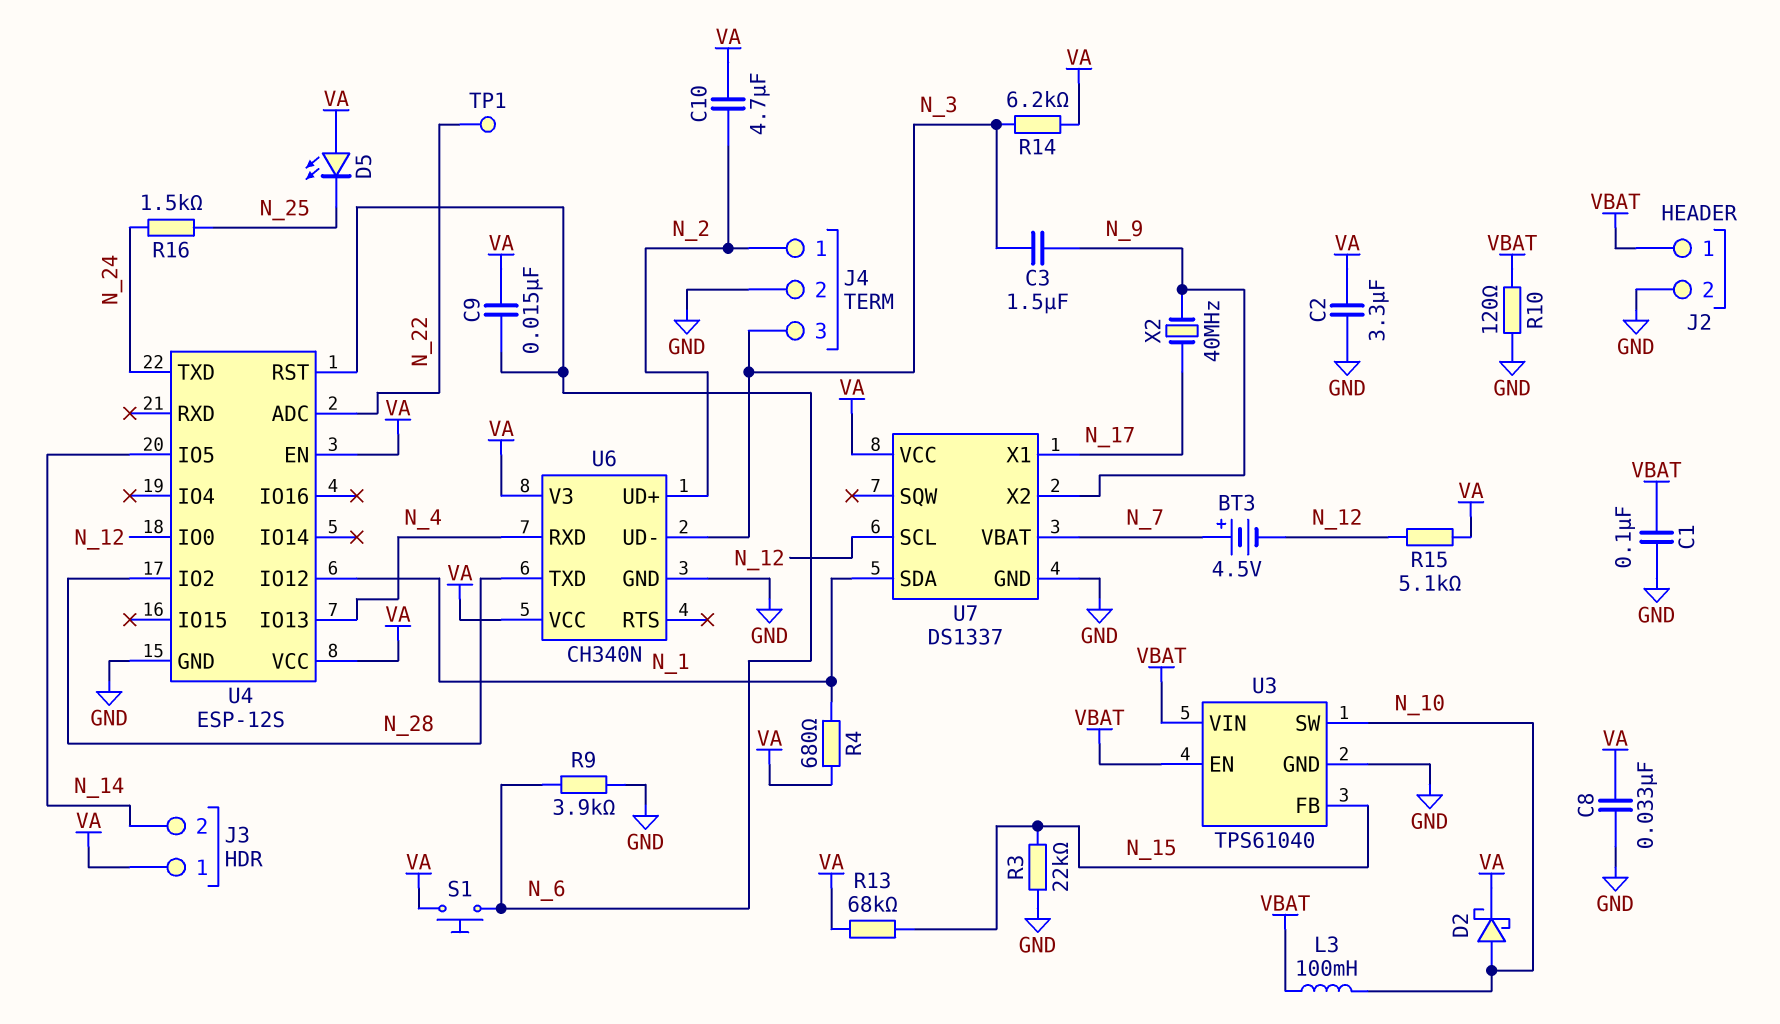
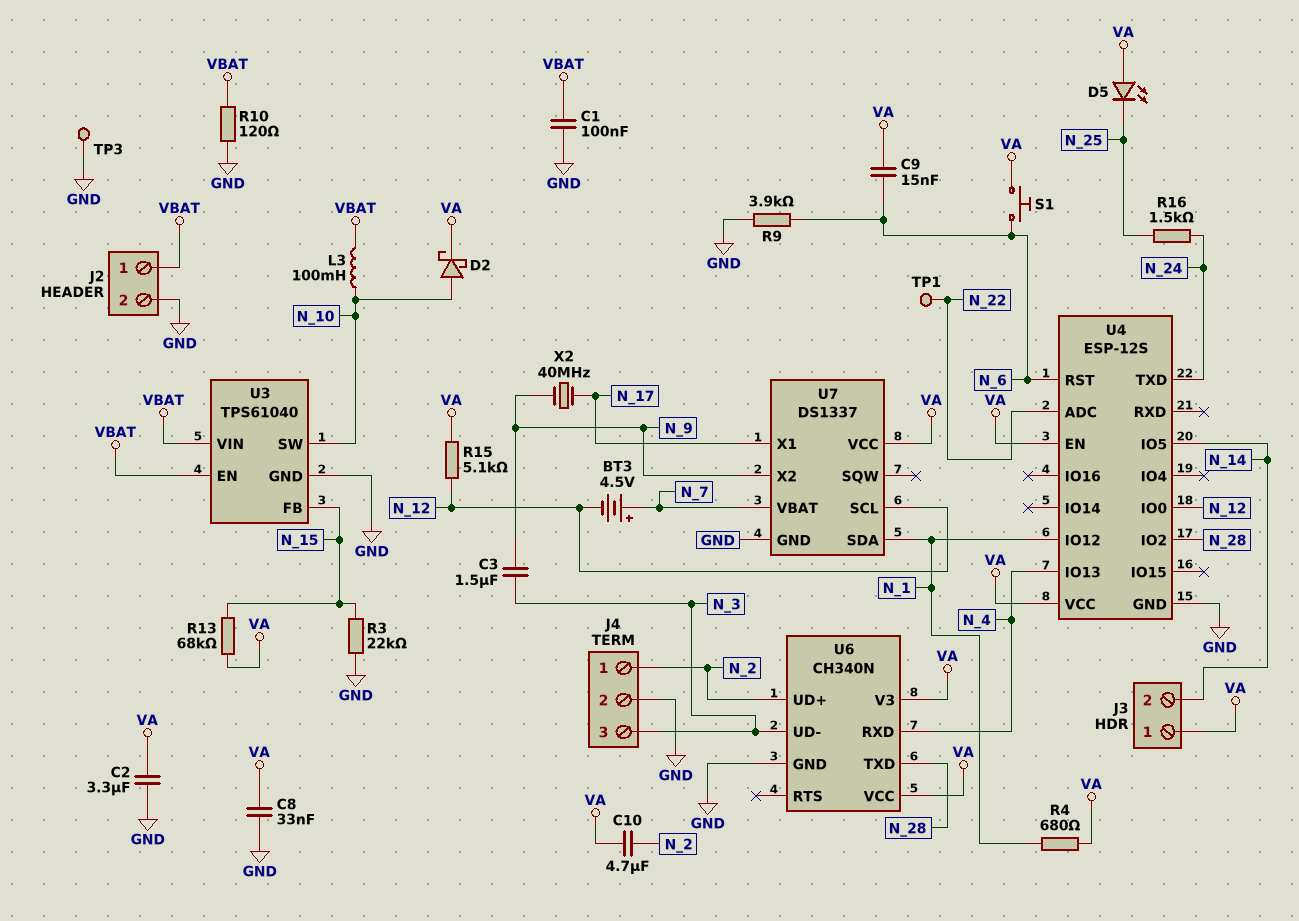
R14: 6.2k (N_3, VA) -> none
TP3: none -> test point (GND)

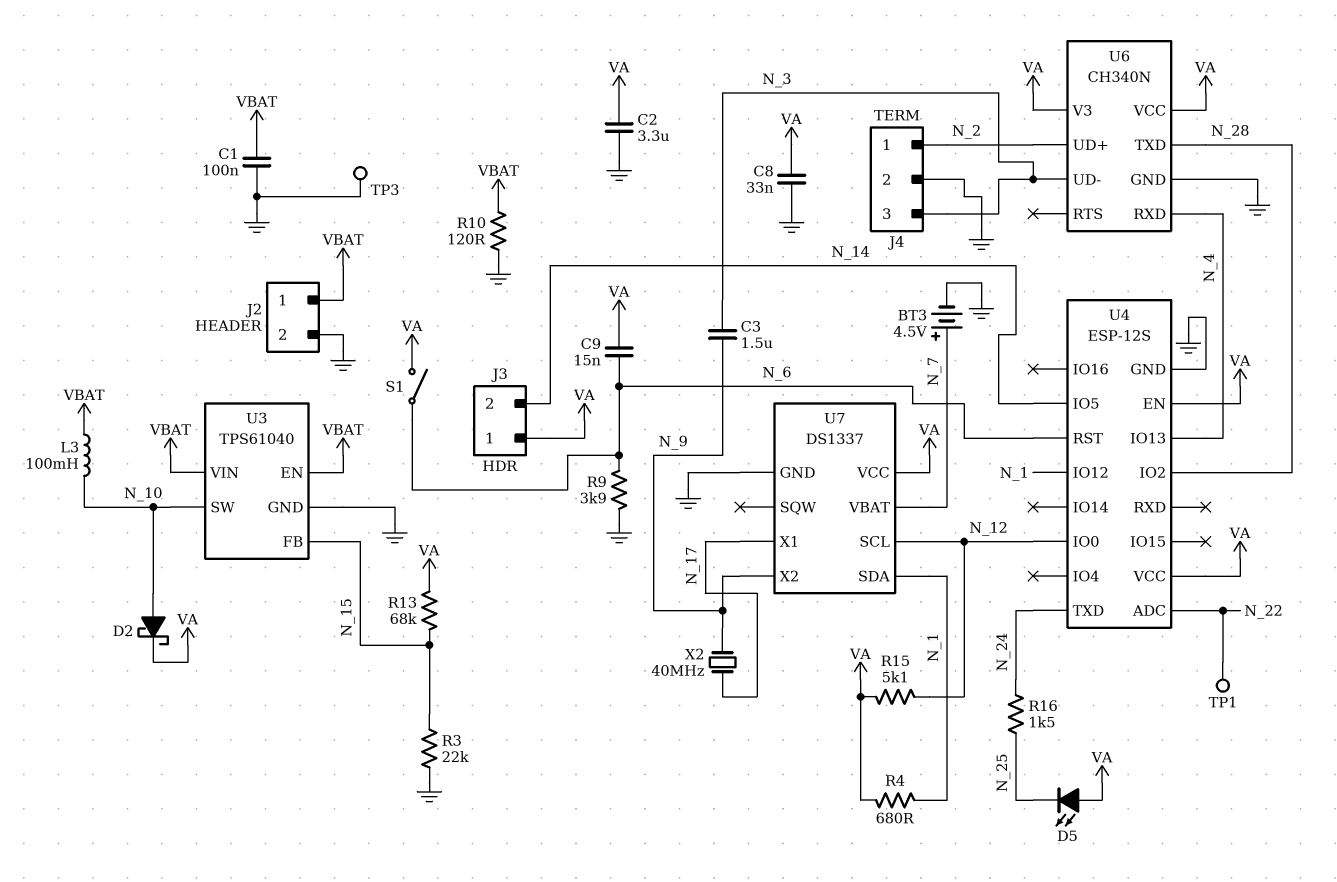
BT3: 4.5V (plus N_7, minus N_12) -> 4.5V (plus N_7, minus GND)
C10: 4.7uF (N_2, VA) -> none
S1: button (N_6, VA) -> switch (N_6, VA)

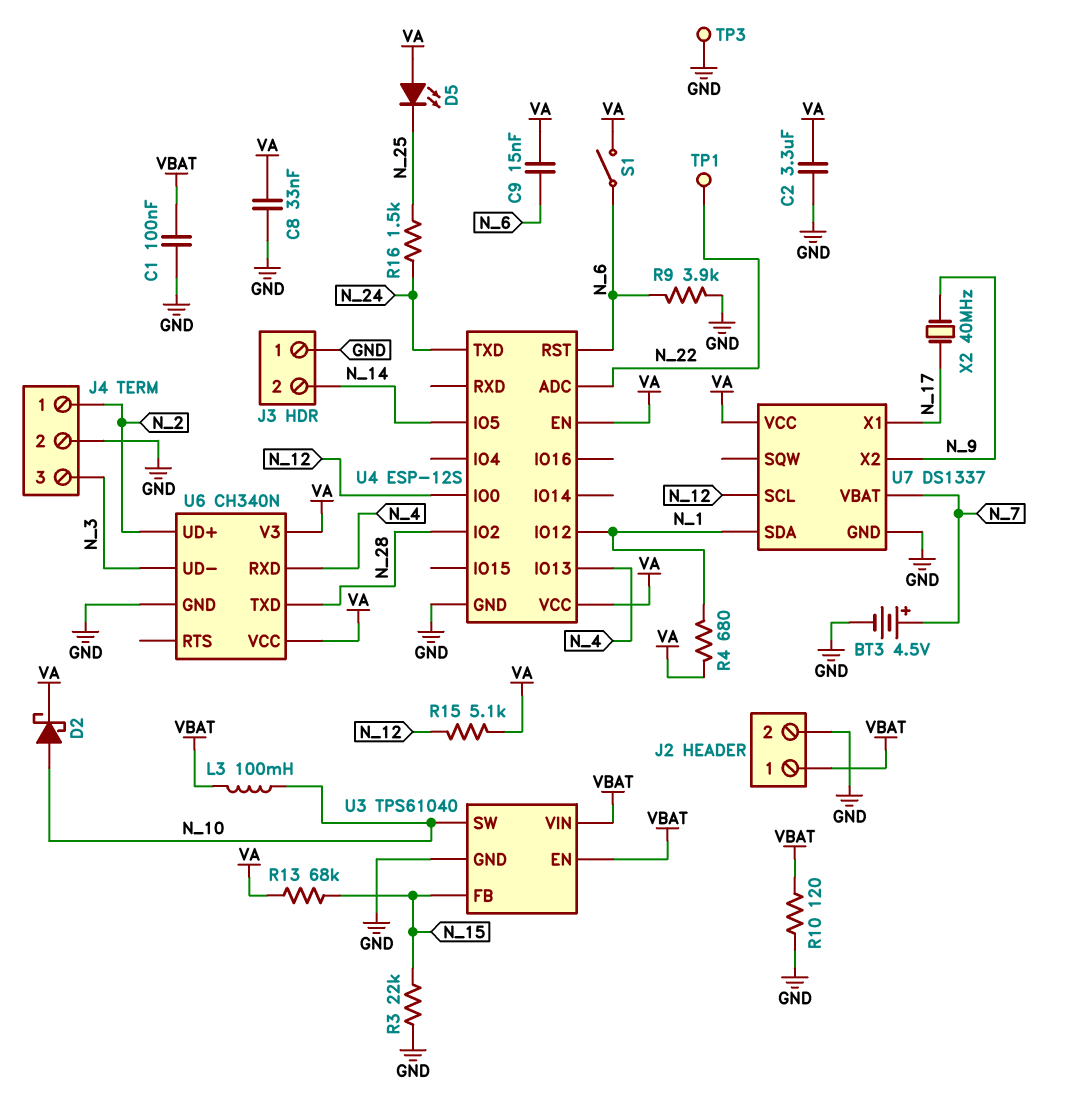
C3: 1.5uF (N_3, N_9) -> none
J3 pin 1: VA -> GND

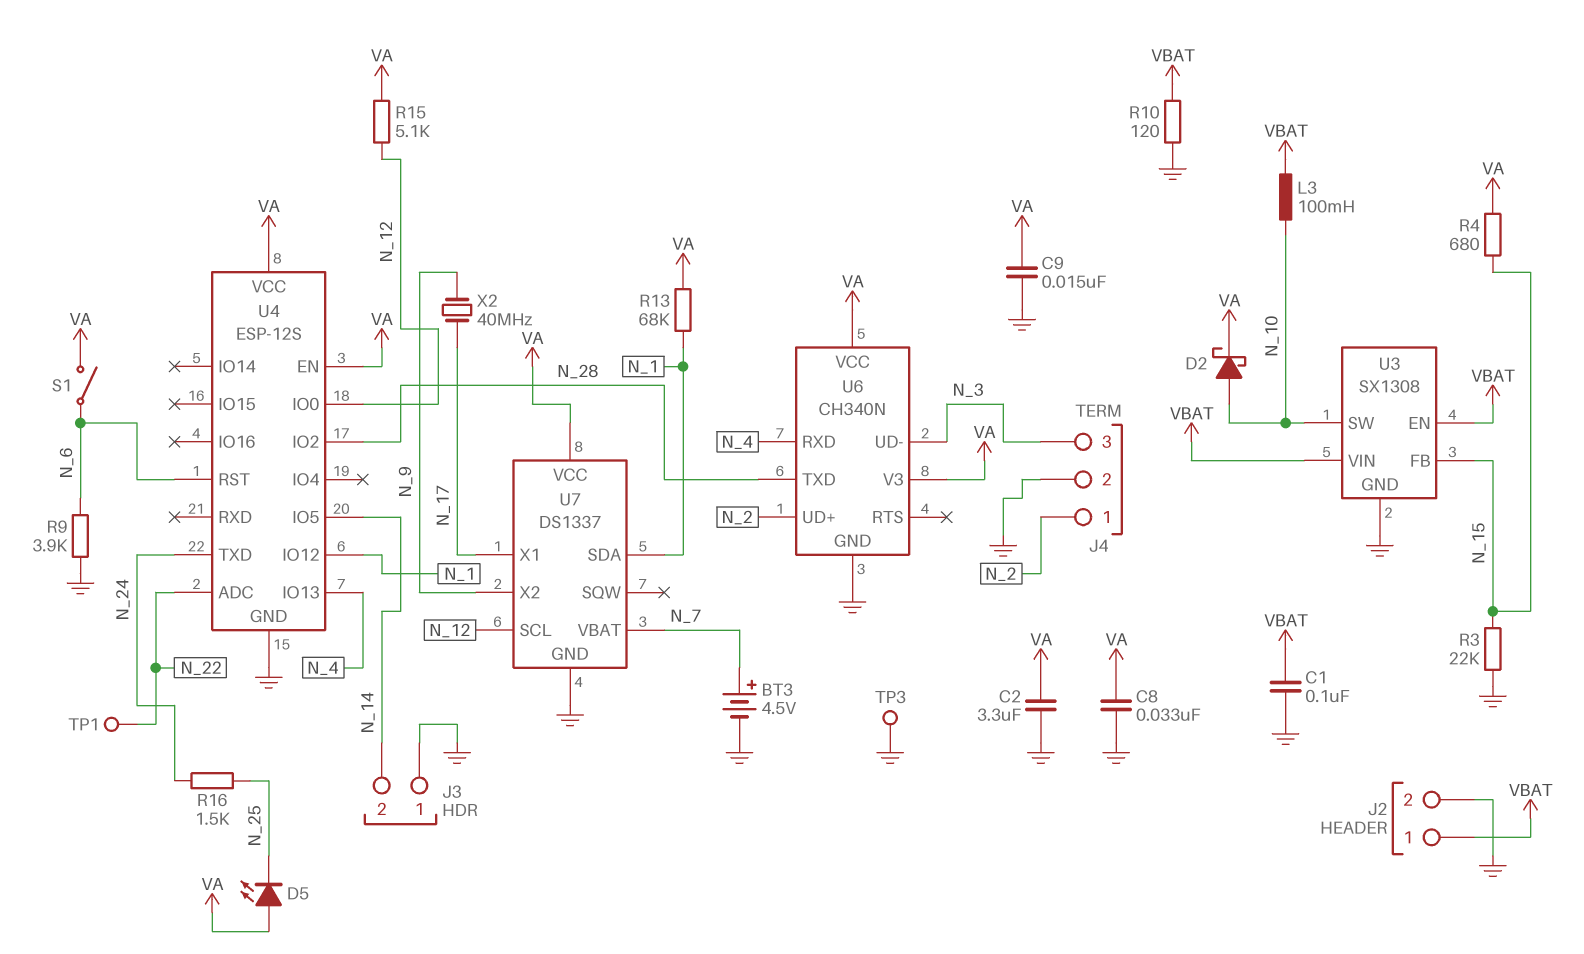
C9: 15nF (N_6, VA) -> 15nF (GND, VA)
R4: 680 (N_1, VA) -> 680 (N_15, VA)
R13: 68k (N_15, VA) -> 68k (N_1, VA)
U3: TPS61040 -> SX1308

